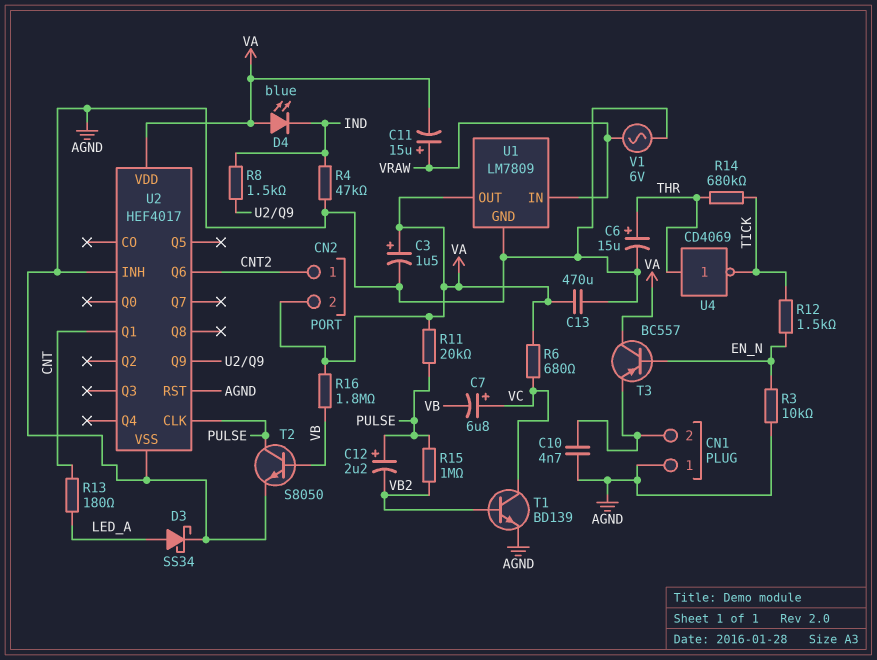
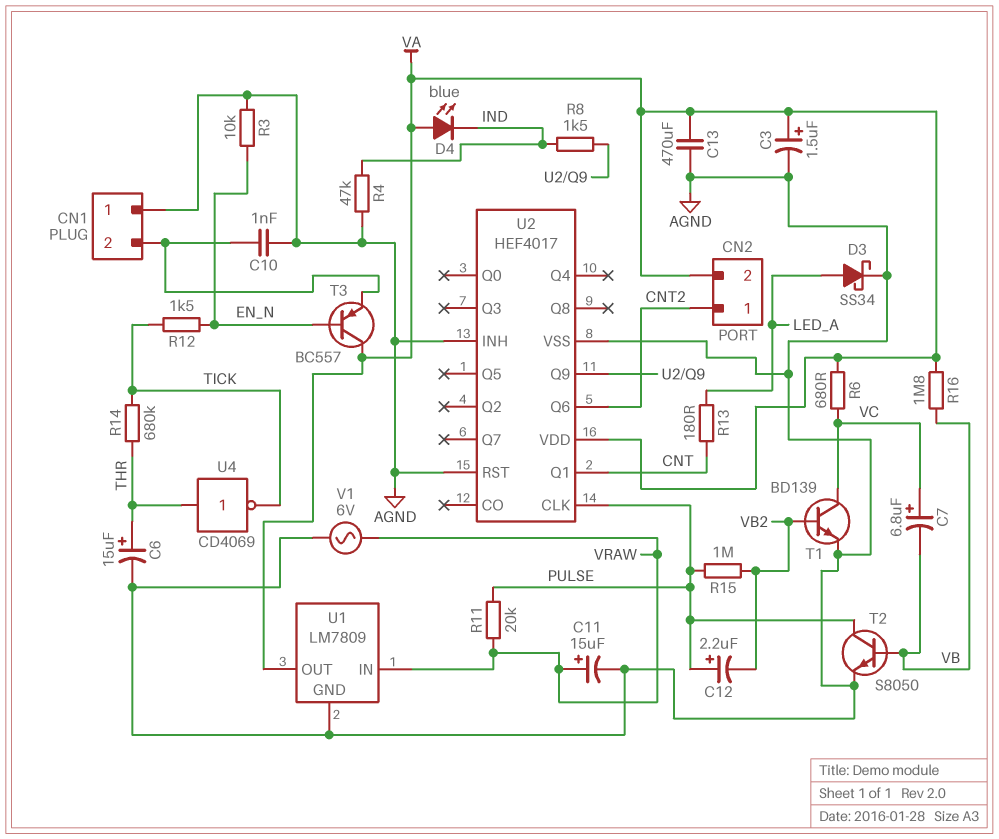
C10: 4.7nF (AGND, CN1/2) -> 1nF (AGND, CN1/2)
C11: 15uF (plus VRAW, minus VA) -> 15uF (plus VRAW, minus AGND)
R11: 20k (PULSE, VA) -> 20k (PULSE, VRAW)

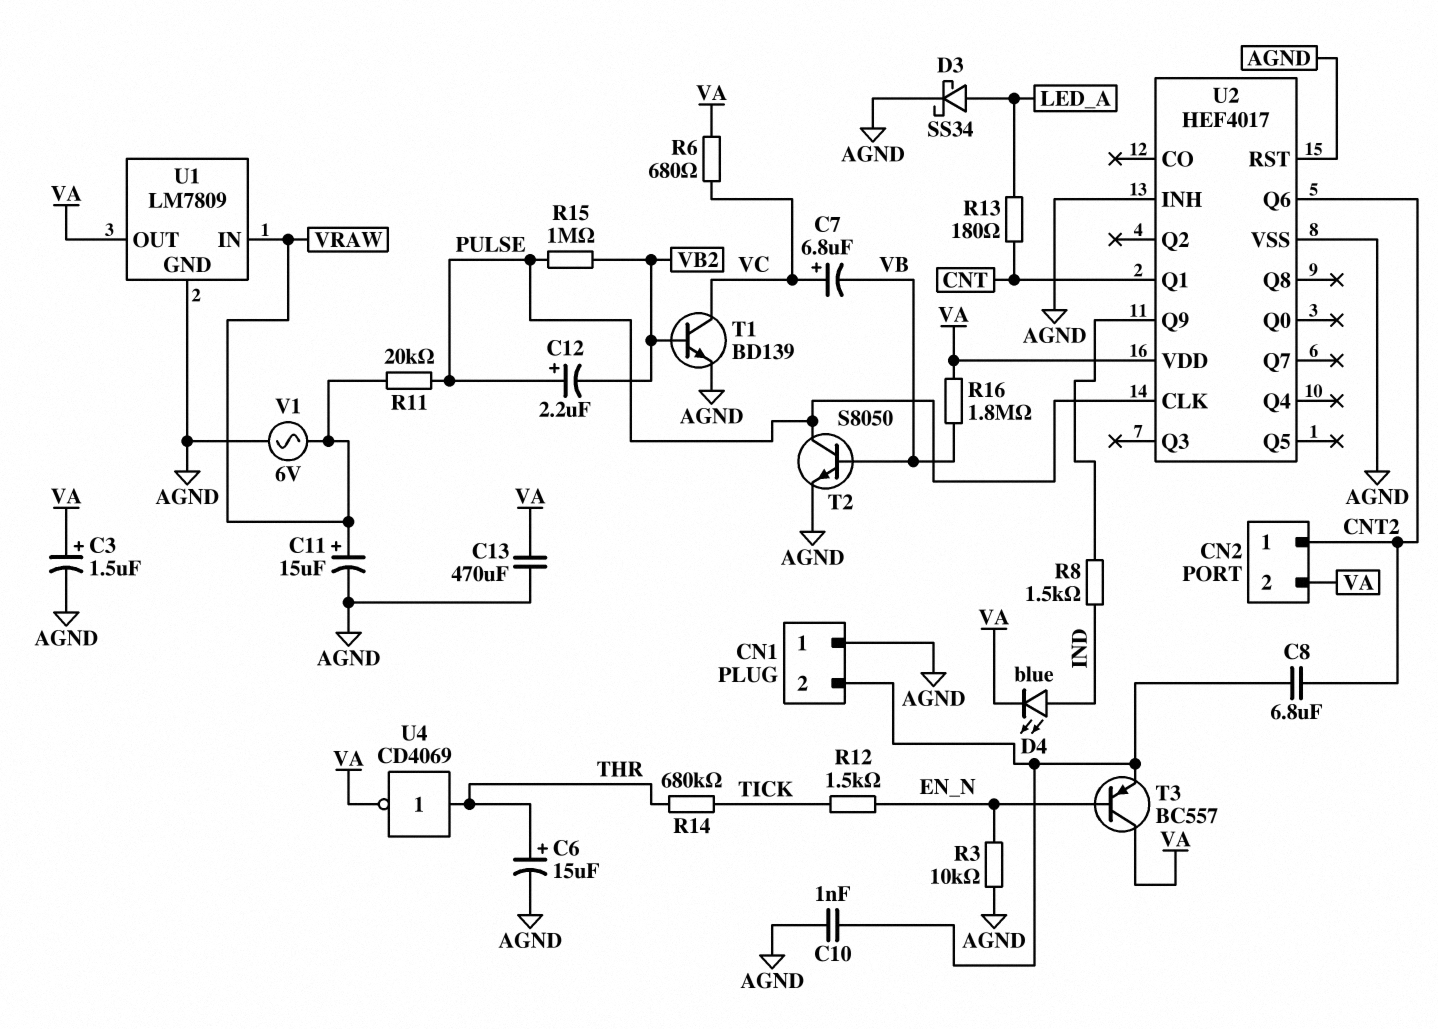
C8: none -> 6.8uF (CN1/2, CNT2)
D4: LED blue (A VA, K IND) -> LED blue (A IND, K VA)
R4: 47k (AGND, IND) -> none
U4: NOT CD4069 (in THR, out TICK) -> NOT CD4069 (in THR, out VA)

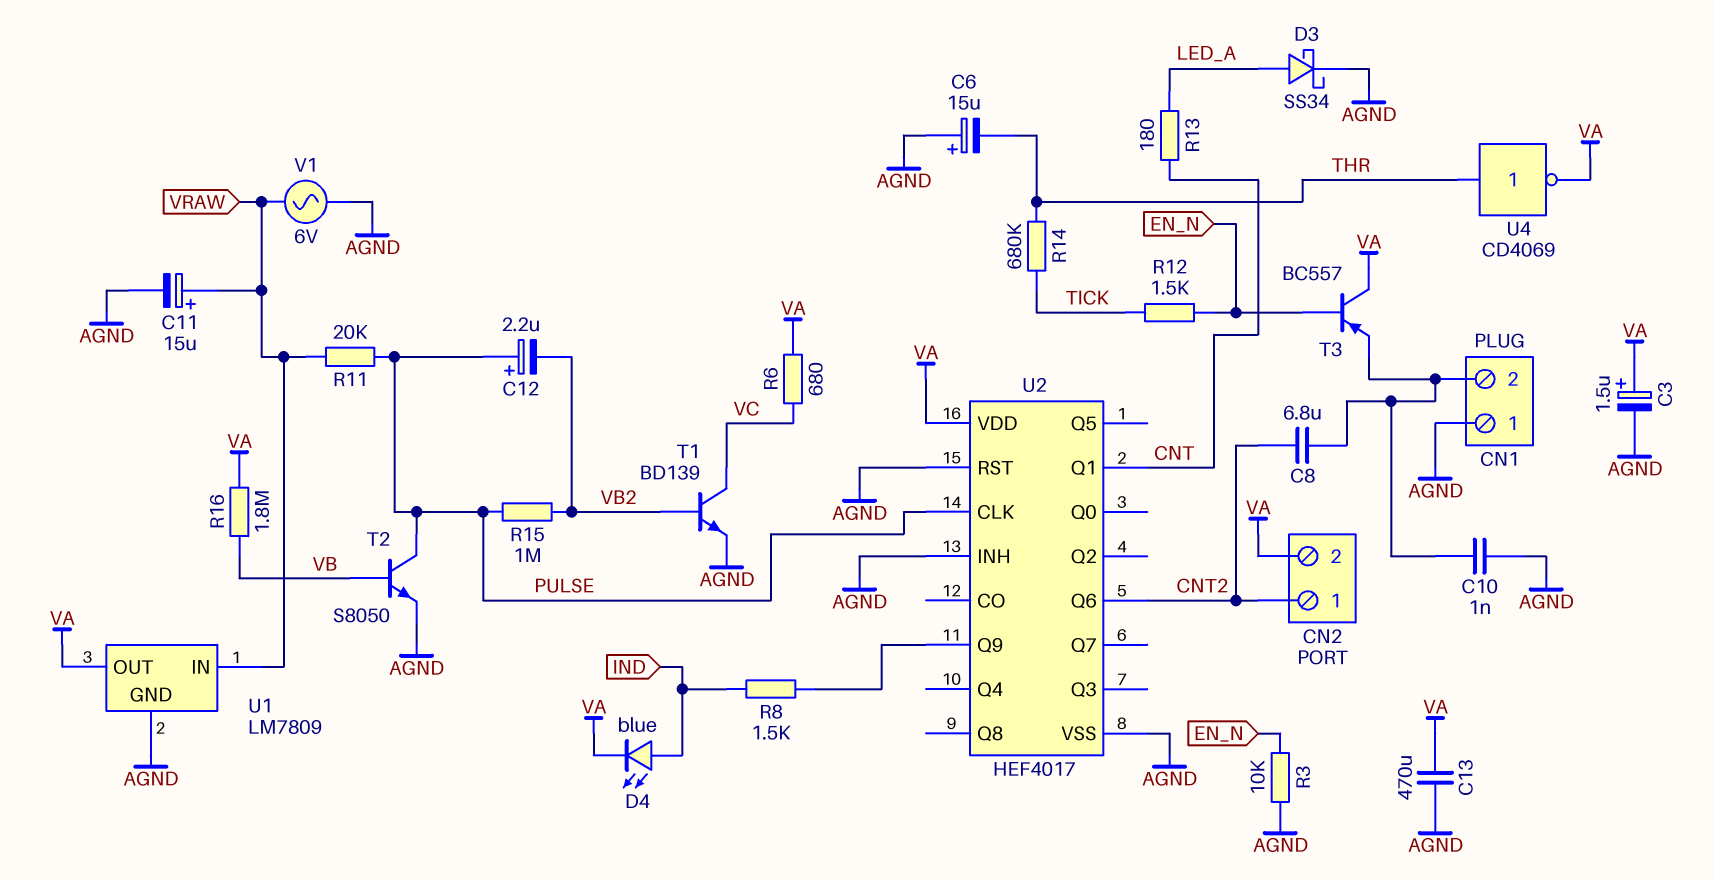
C6: 15uF (plus THR, minus AGND) -> 15uF (plus AGND, minus THR)
C7: 6.8uF (plus VC, minus VB) -> none

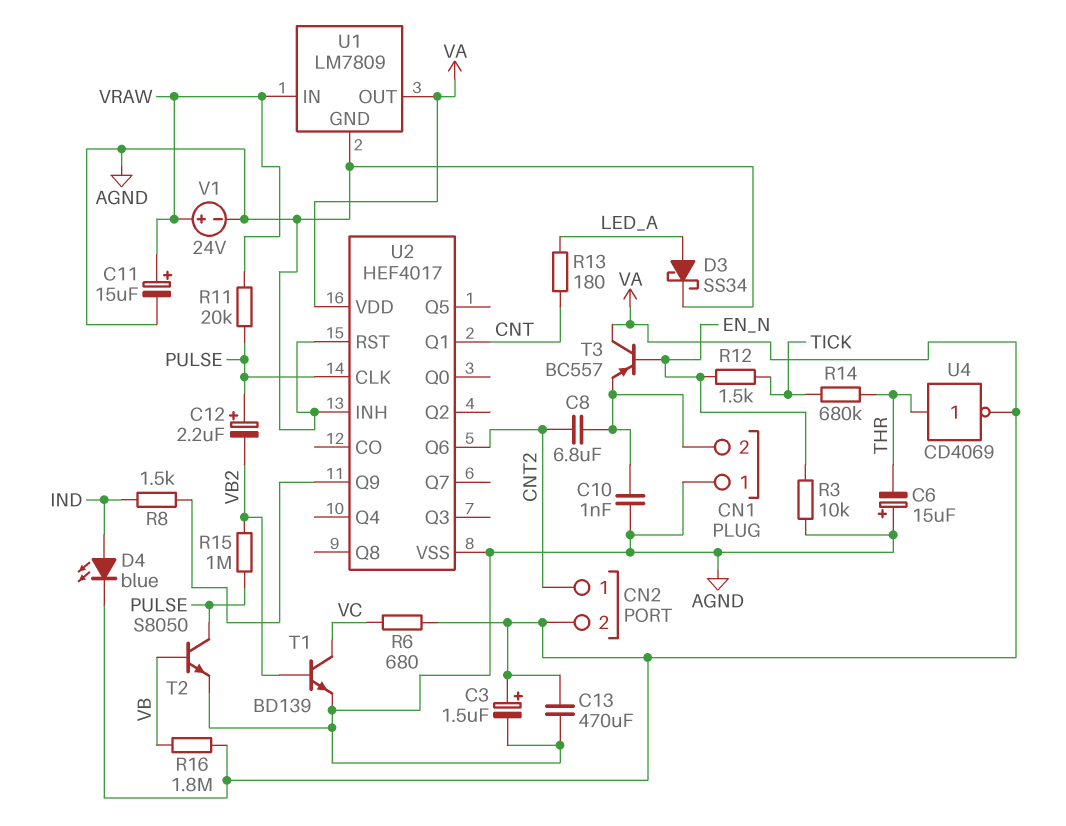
V1: AC 6V (AGND, VRAW) -> 24V (plus VRAW, minus AGND)

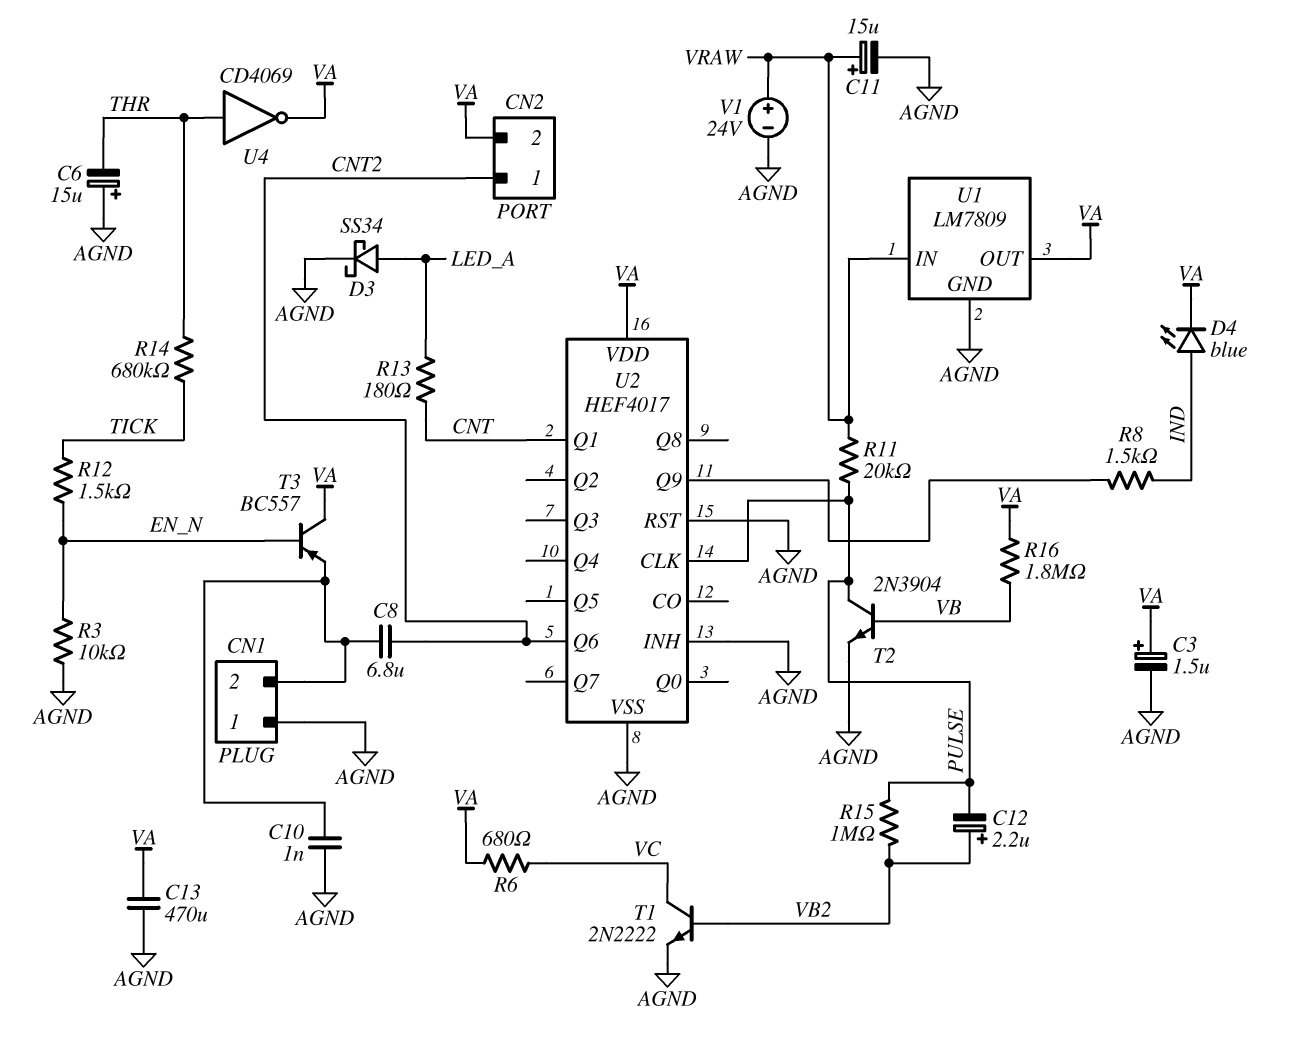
C12: 2.2uF (plus PULSE, minus VB2) -> 2.2uF (plus VB2, minus PULSE)
T1: NPN BD139 (B VB2, C VC, E AGND) -> NPN 2N2222 (B VB2, C VC, E AGND)
T2: NPN S8050 (B VB, C PULSE, E AGND) -> NPN 2N3904 (B VB, C PULSE, E AGND)

